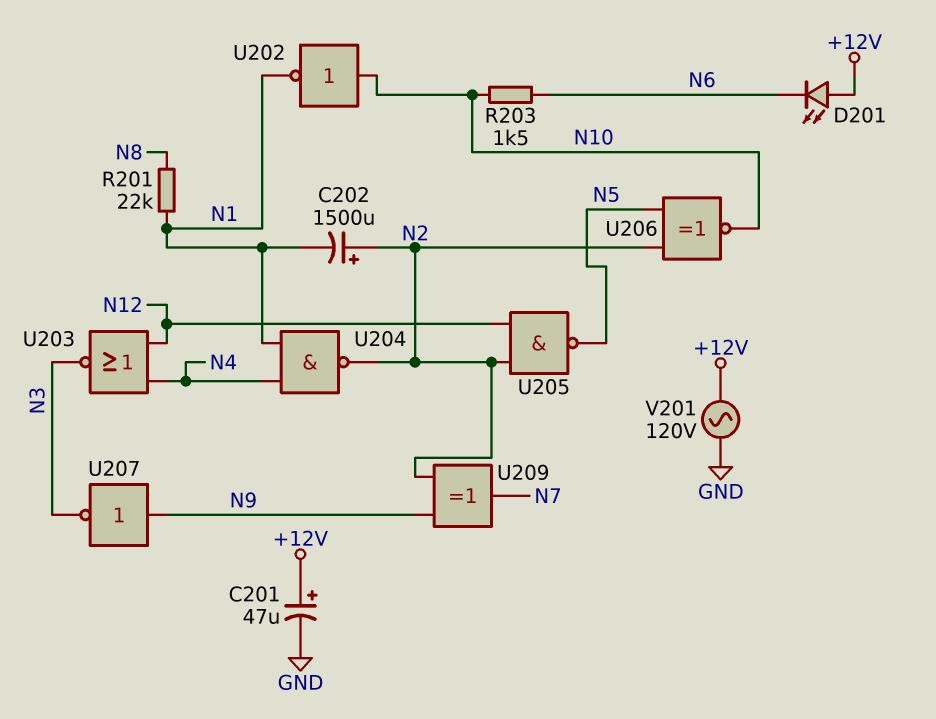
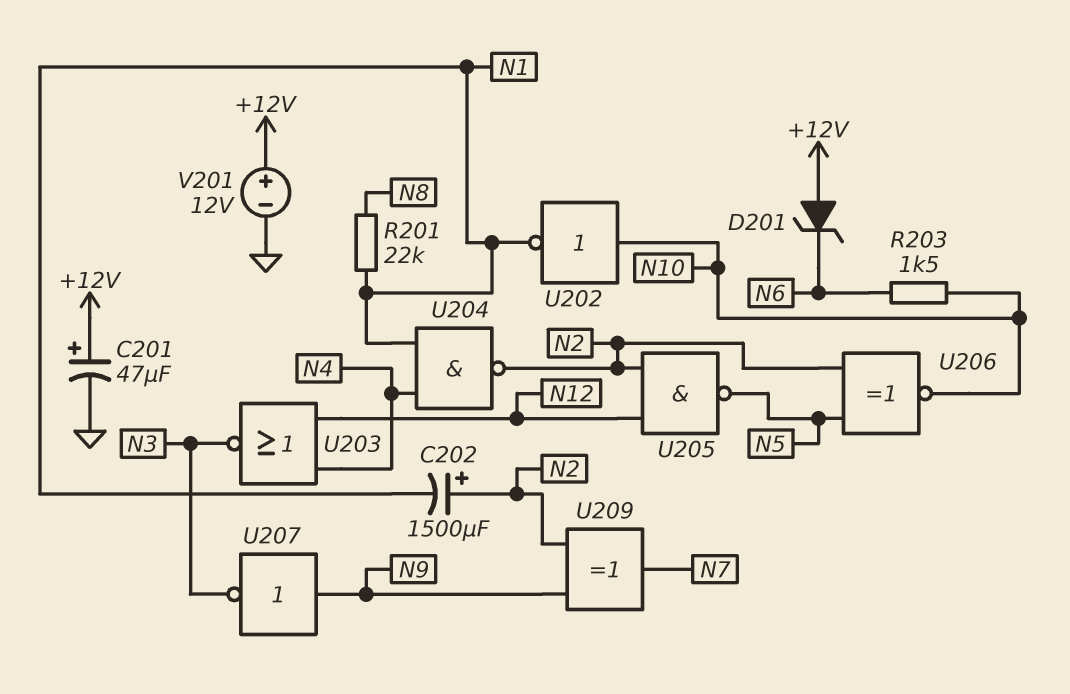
D201: LED (A +12V, K N6) -> zener (A +12V, K N6)
V201: AC 120V (+12V, GND) -> 12V (plus +12V, minus GND)

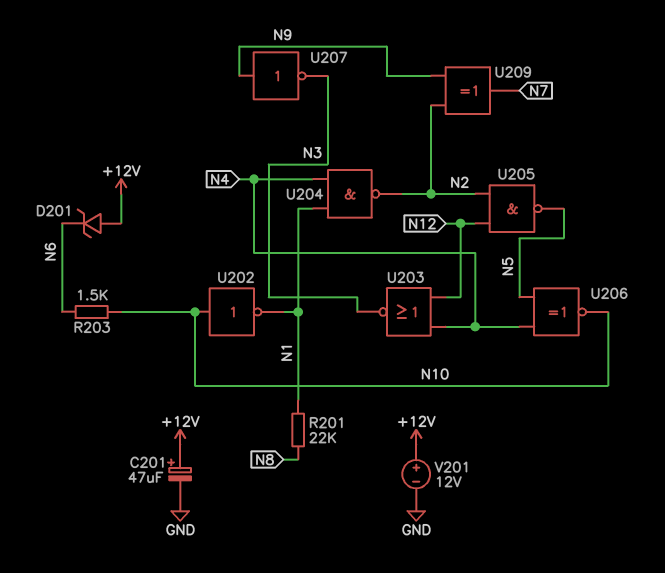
C202: 1500uF (plus N2, minus N1) -> none
U206: XNOR (in N2, in N5, out N10) -> XNOR (in N4, in N5, out N10)

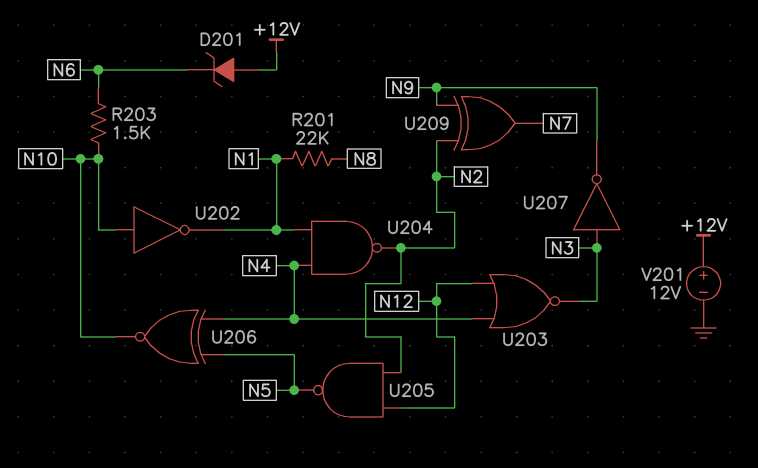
C201: 47uF (plus +12V, minus GND) -> none
U207: NOT (in N9, out N3) -> NOT (in N3, out N9)

